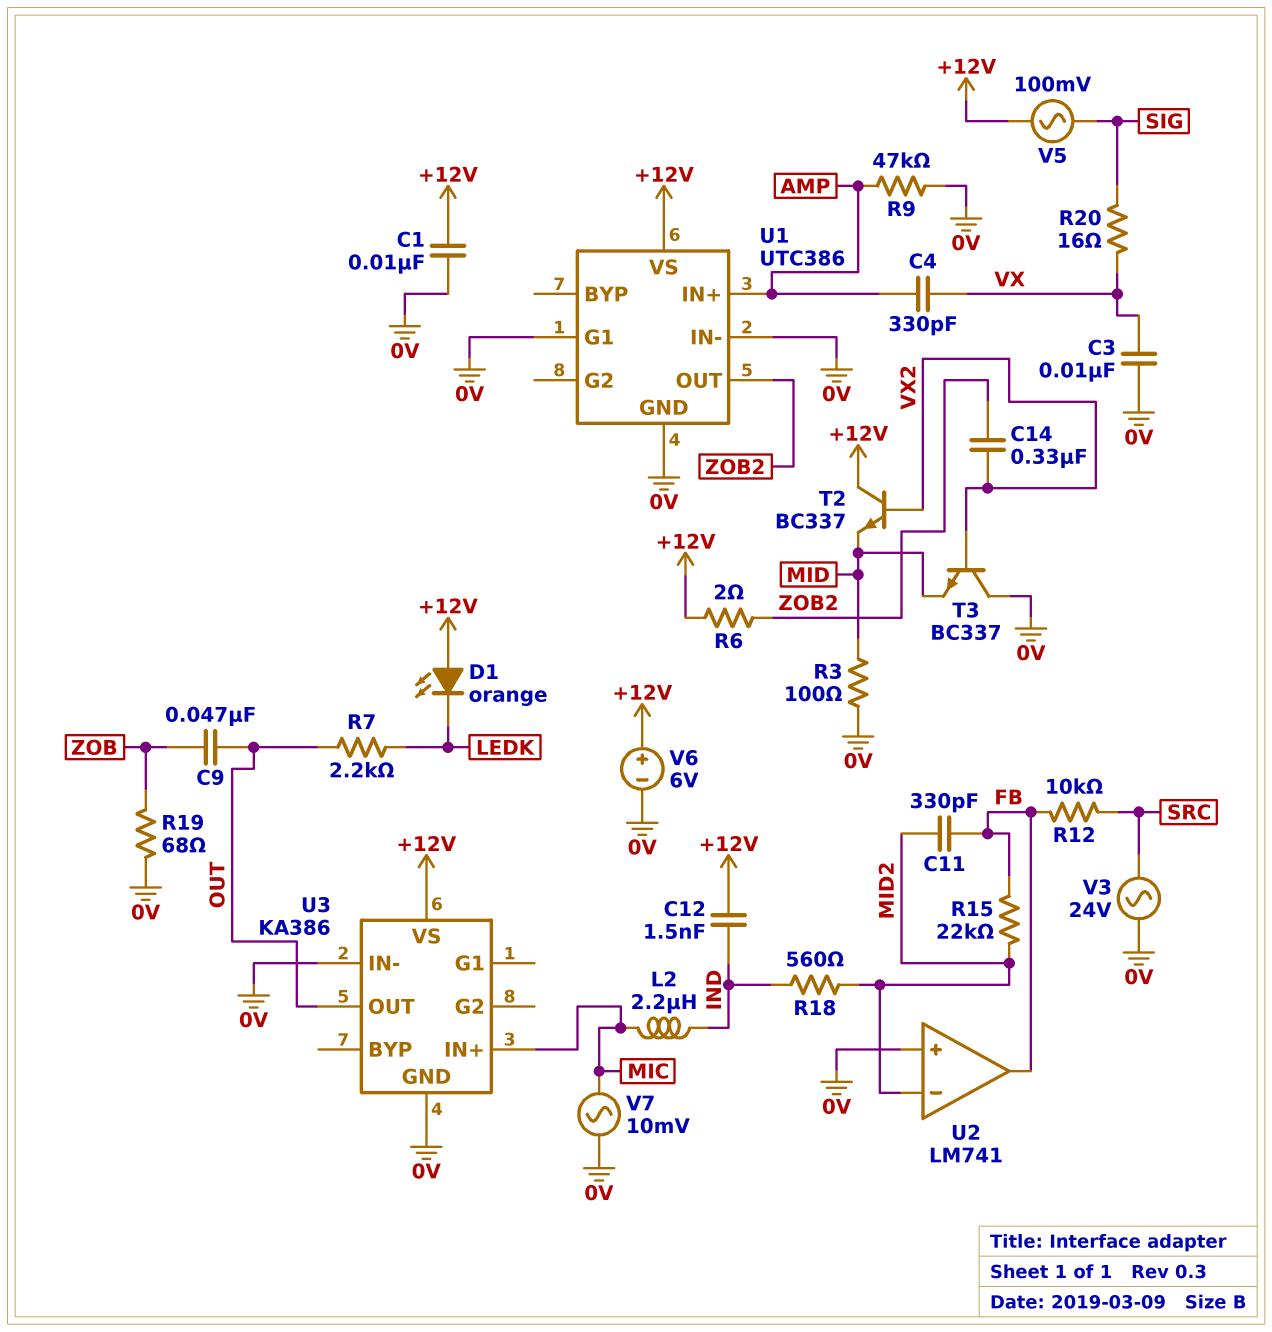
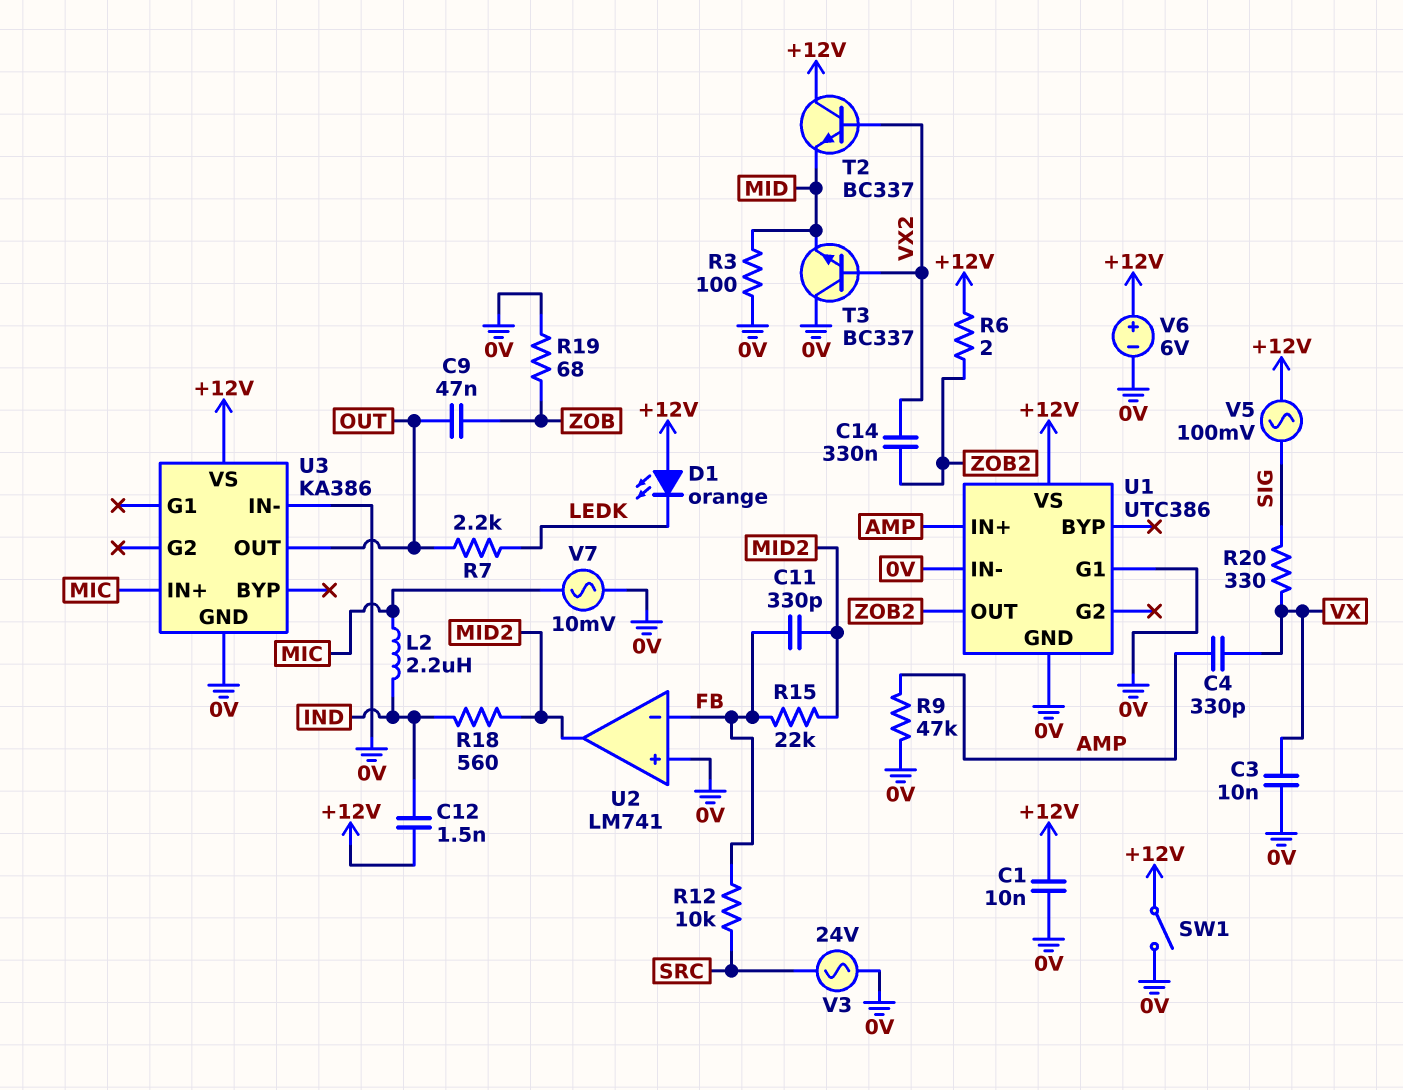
R20: 16 (SIG, VX) -> 330 (SIG, VX)
SW1: none -> switch (+12V, 0V)
U2 pin in-: MID2 -> FB
U2 pin out: FB -> MID2

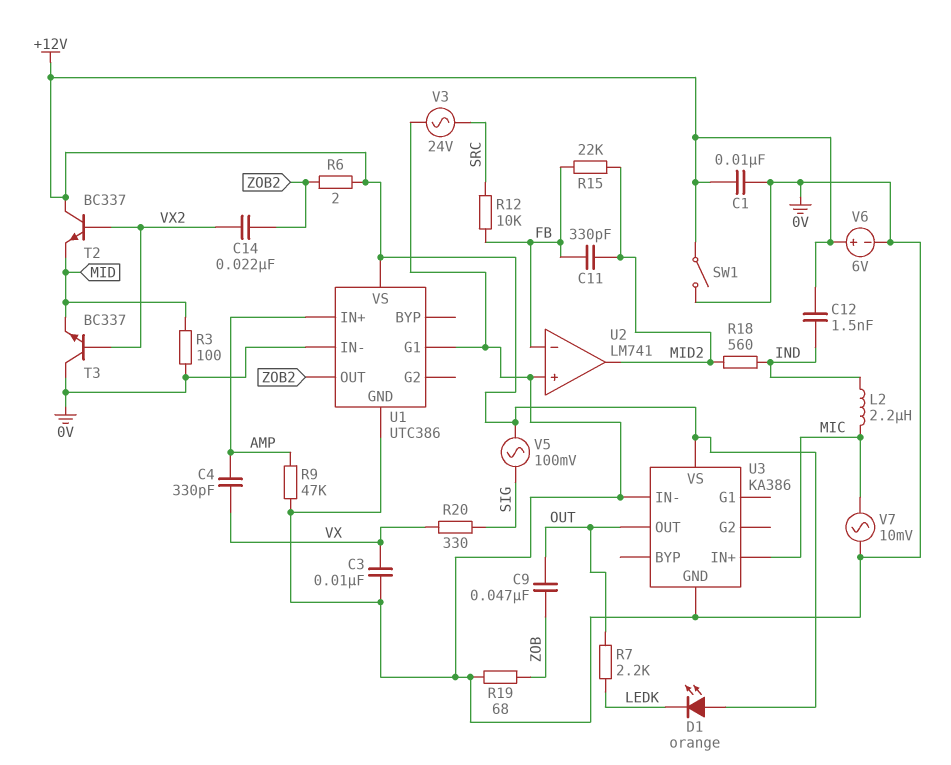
C14: 330nF (VX2, ZOB2) -> 22nF (VX2, ZOB2)

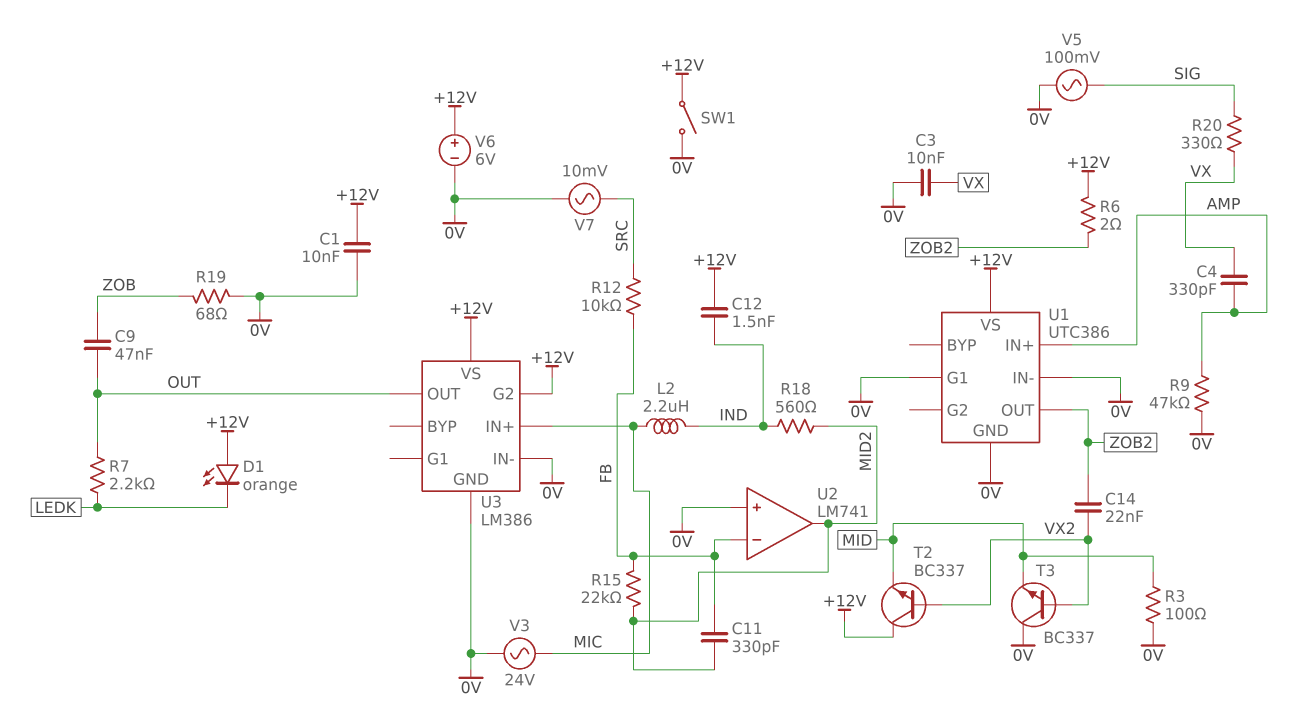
U3: KA386 -> LM386
U3 pin G2: none -> +12V
V3: AC 24V (0V, SRC) -> AC 24V (0V, MIC)
V5: AC 100mV (+12V, SIG) -> AC 100mV (0V, SIG)
V7: AC 10mV (0V, MIC) -> AC 10mV (0V, SRC)

